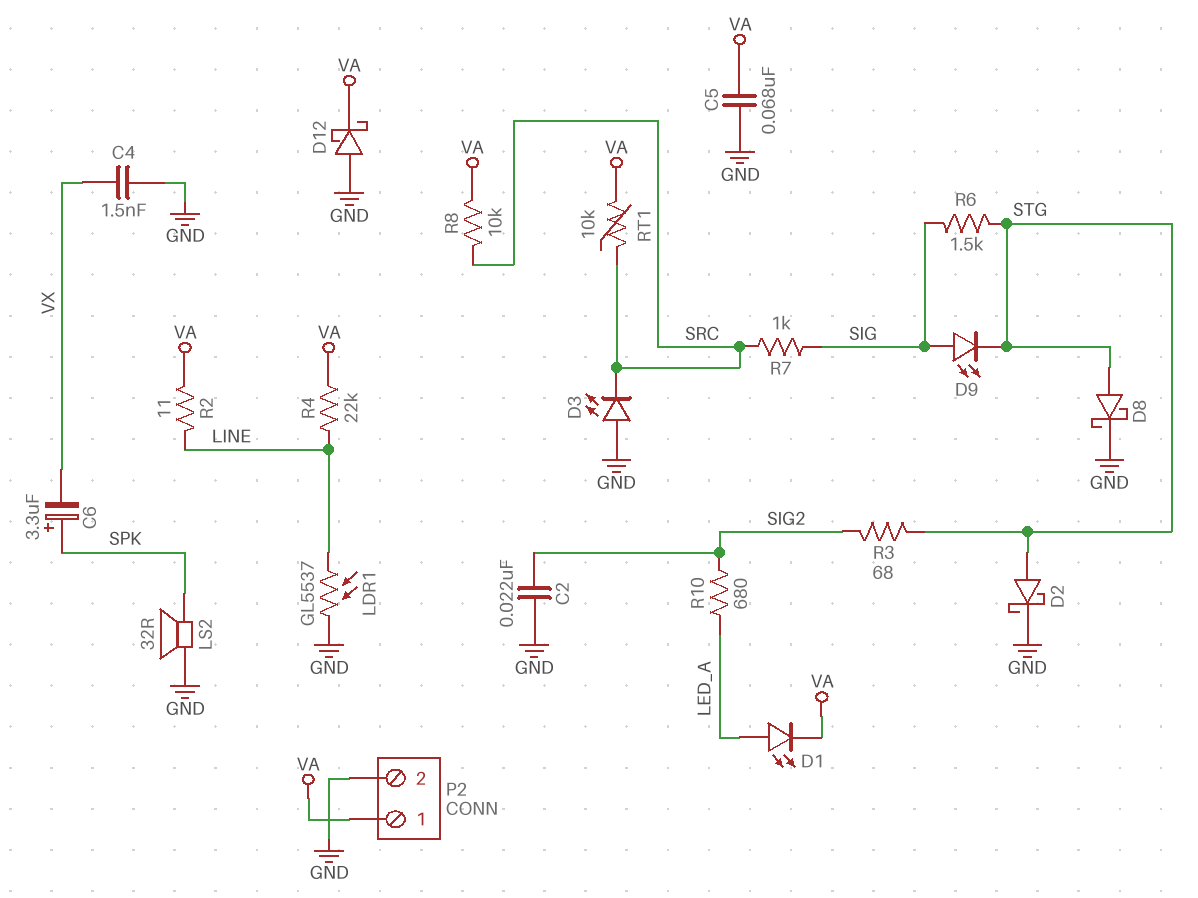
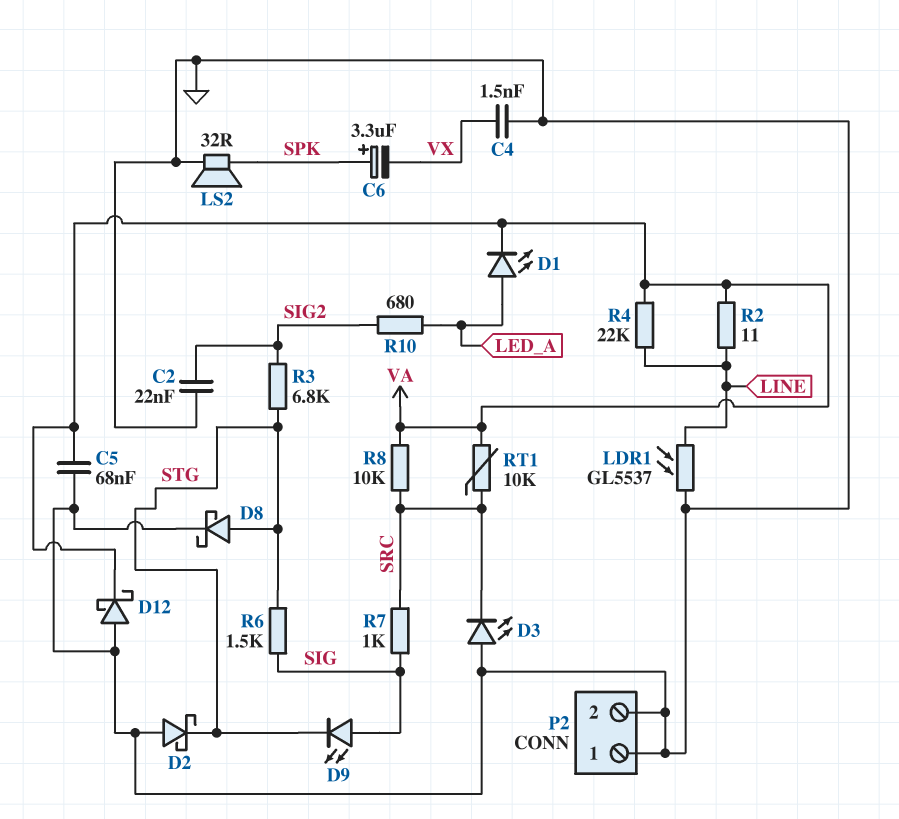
D2: schottky (A STG, K GND) -> schottky (A GND, K STG)
P2 pin 1: VA -> GND
R3: 68 (SIG2, STG) -> 6.8k (SIG2, STG)

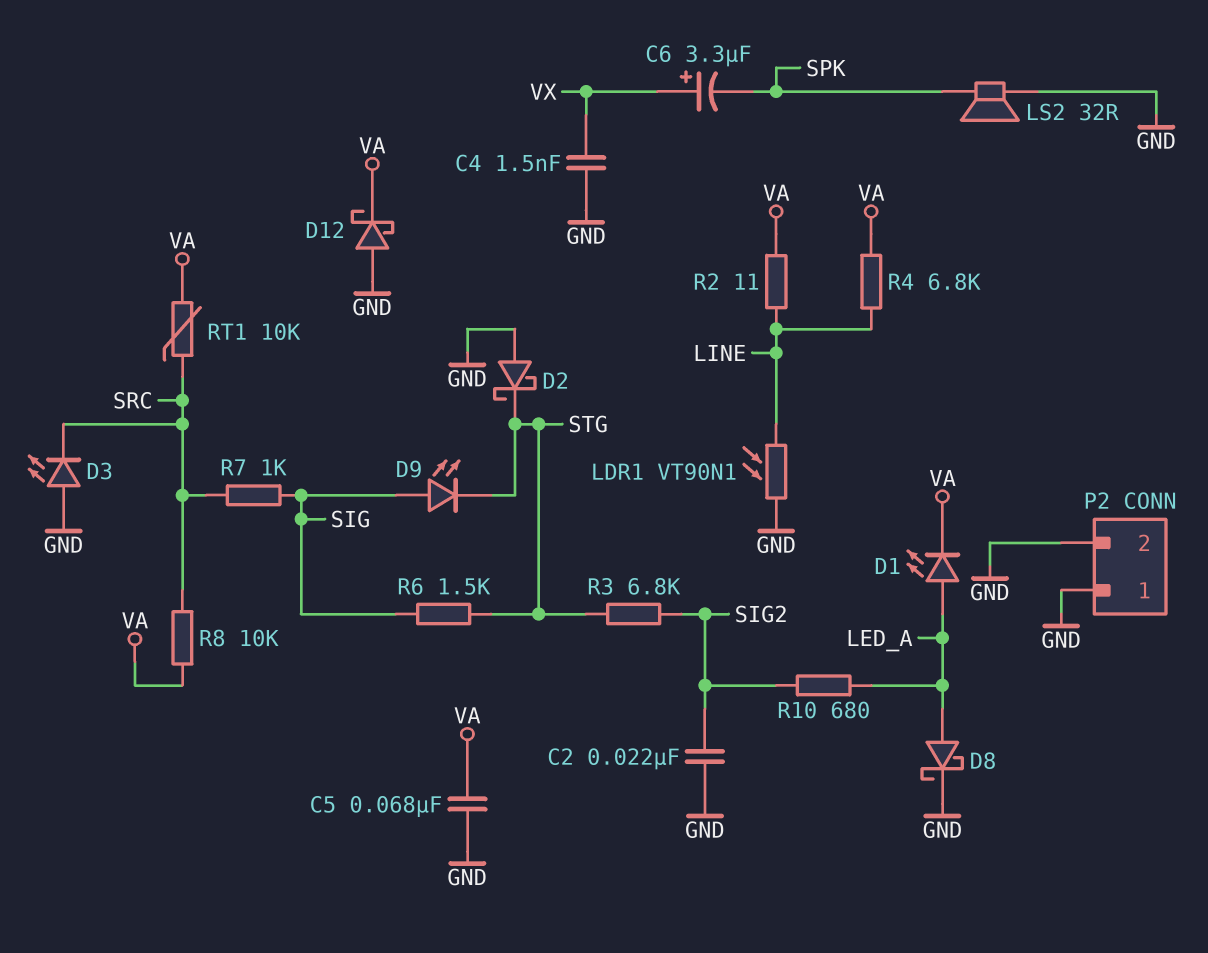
C6: 3.3uF (plus SPK, minus VX) -> 3.3uF (plus VX, minus SPK)
D8: schottky (A STG, K GND) -> schottky (A LED_A, K GND)
LDR1: GL5537 (GND, LINE) -> VT90N1 (GND, LINE)
R4: 22k (LINE, VA) -> 6.8k (LINE, VA)

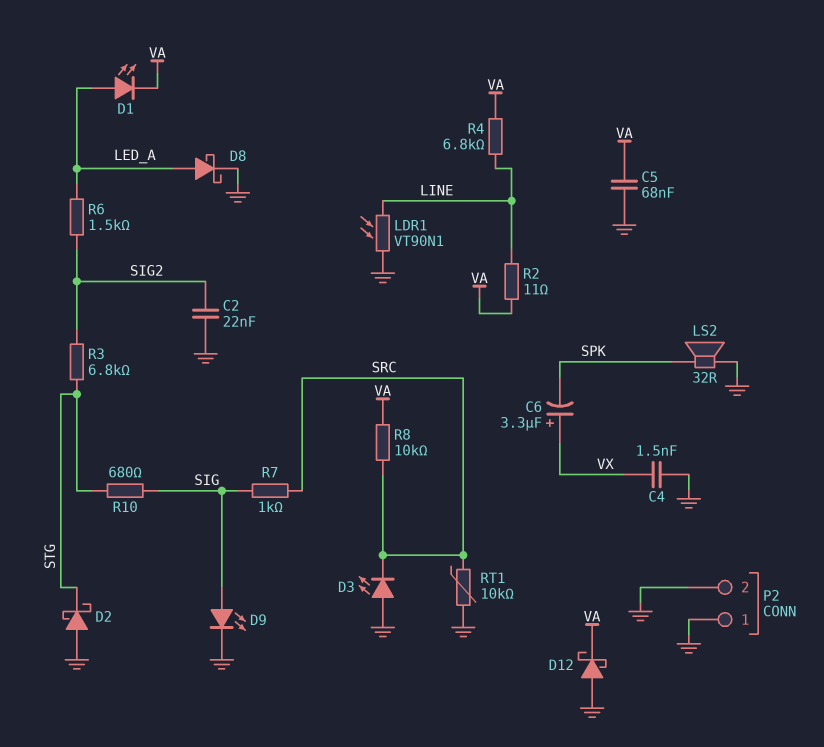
D9: LED (A SIG, K STG) -> LED (A SIG, K GND)
R6: 1.5k (SIG, STG) -> 1.5k (LED_A, SIG2)
R10: 680 (LED_A, SIG2) -> 680 (SIG, STG)
RT1: 10k (SRC, VA) -> 10k (GND, SRC)

